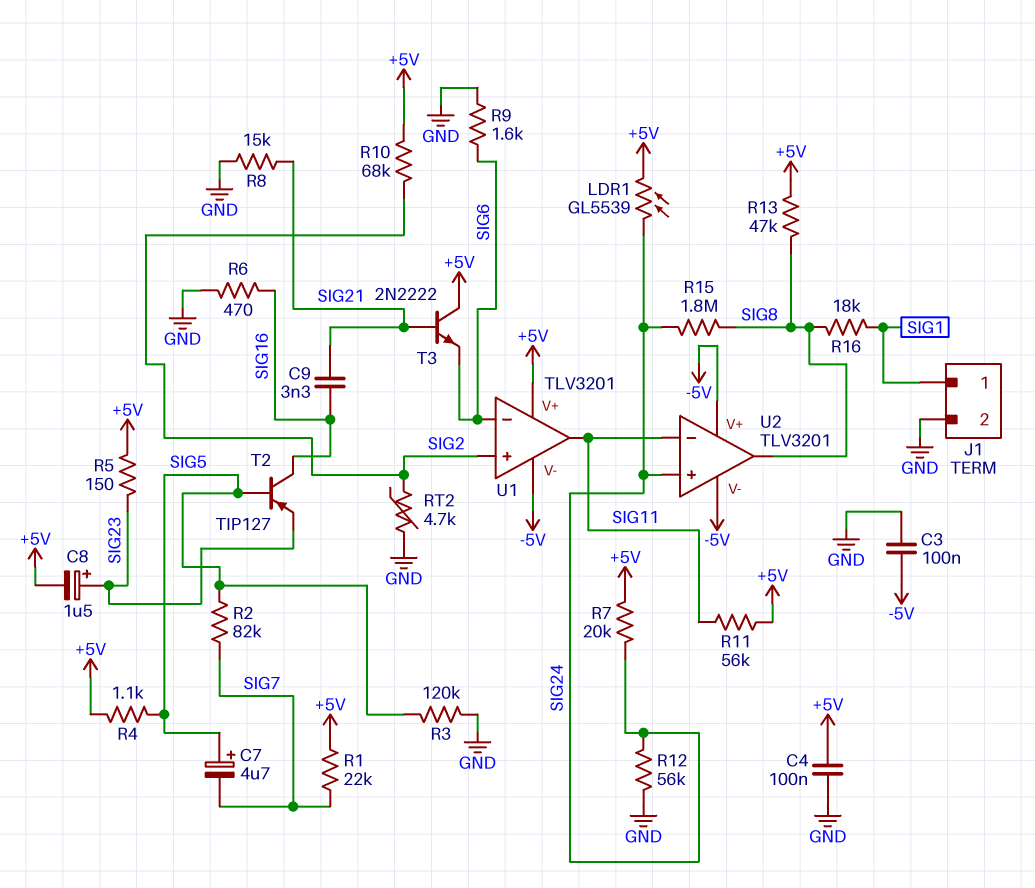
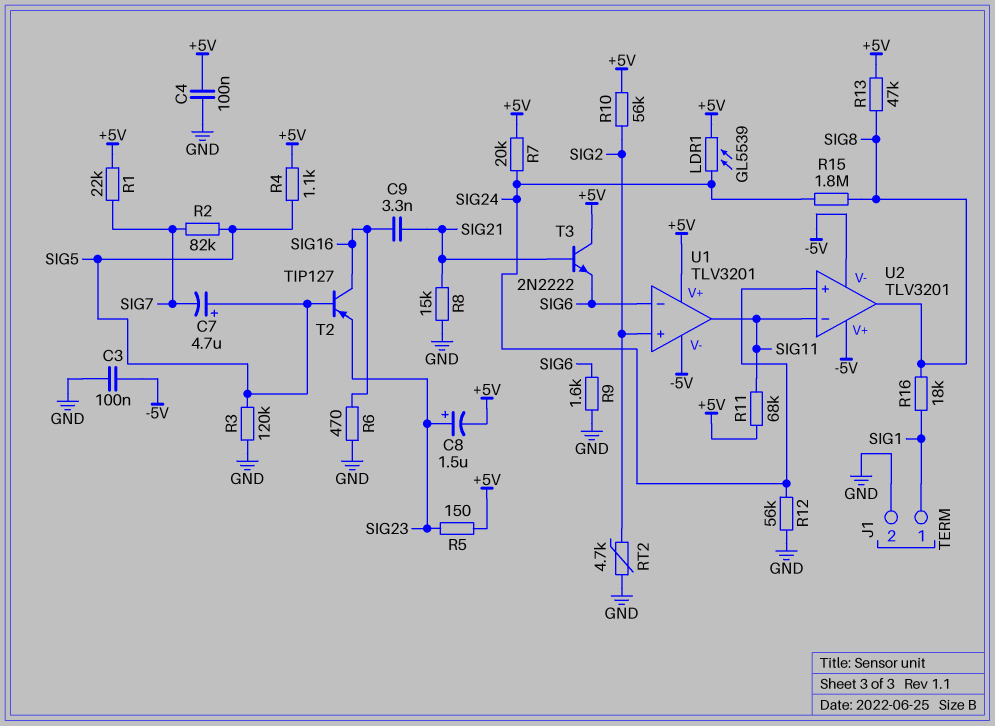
R10: 68k (+5V, SIG2) -> 56k (+5V, SIG2)
R11: 56k (+5V, SIG11) -> 68k (+5V, SIG11)

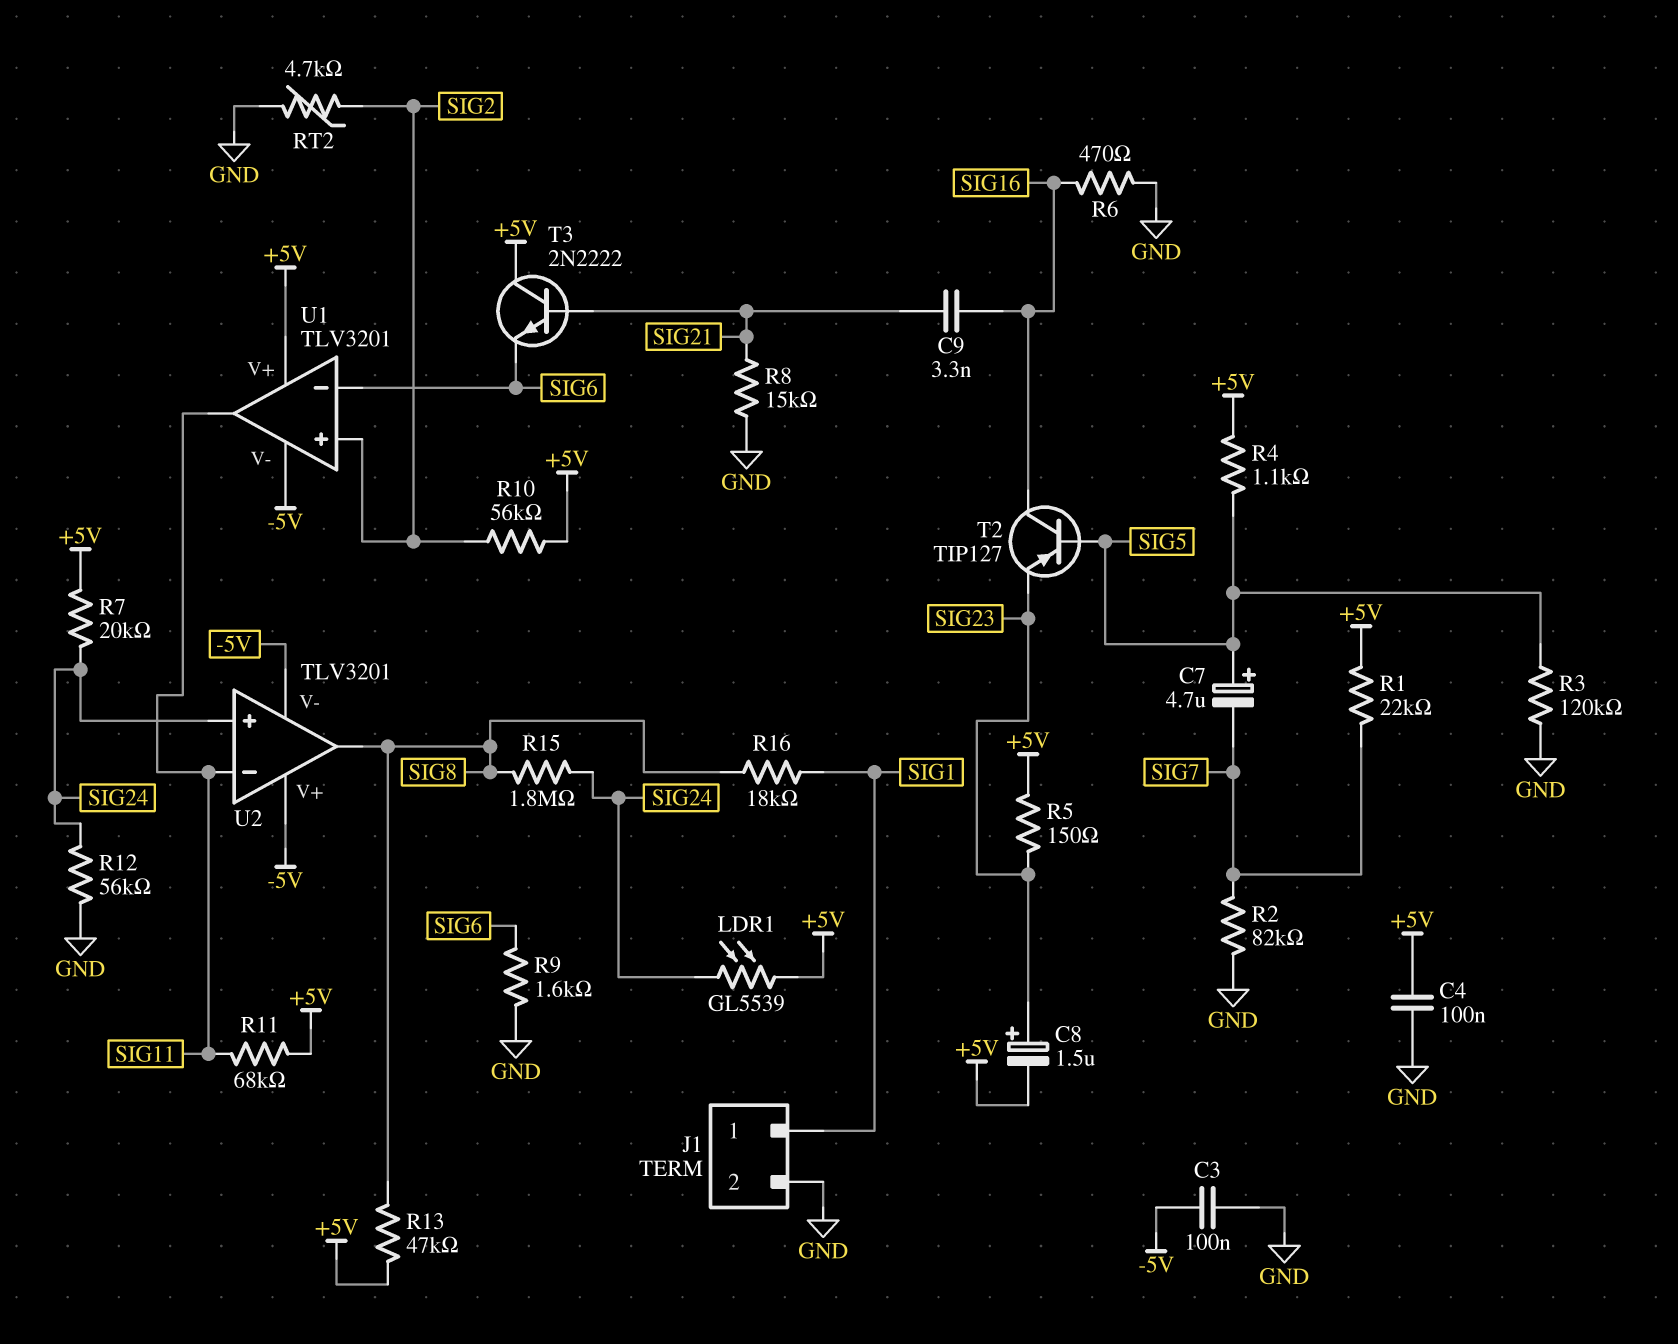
R2: 82k (SIG5, SIG7) -> 82k (GND, SIG7)

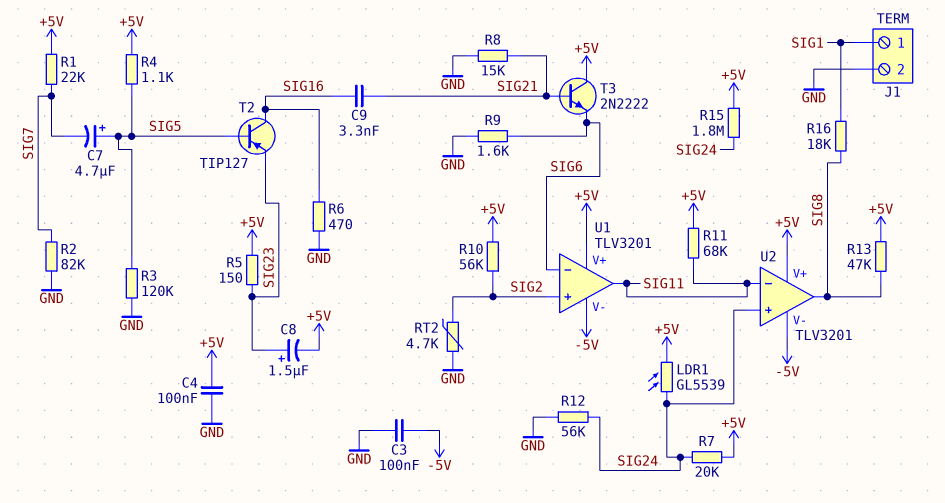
R15: 1.8M (SIG8, SIG24) -> 1.8M (+5V, SIG24)
U2 pin V+: -5V -> +5V

